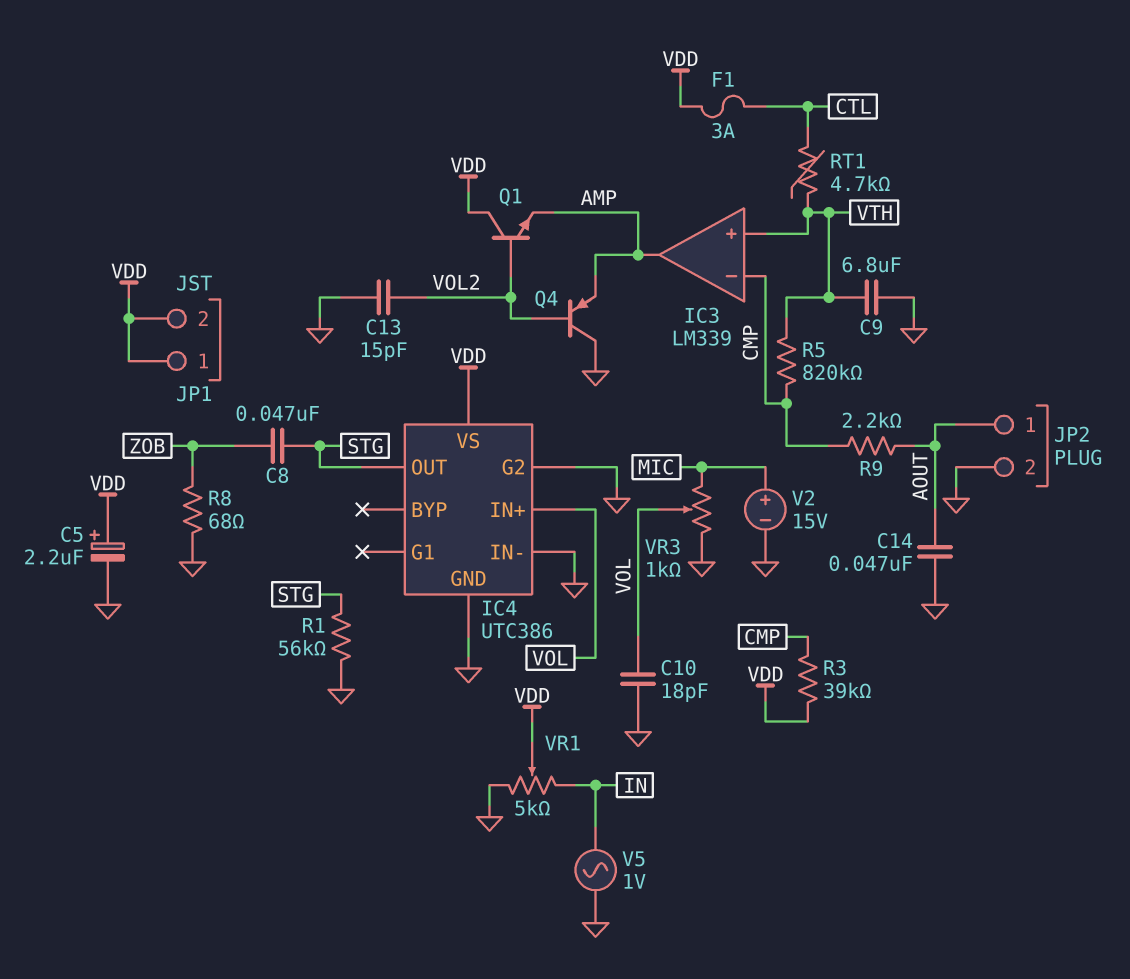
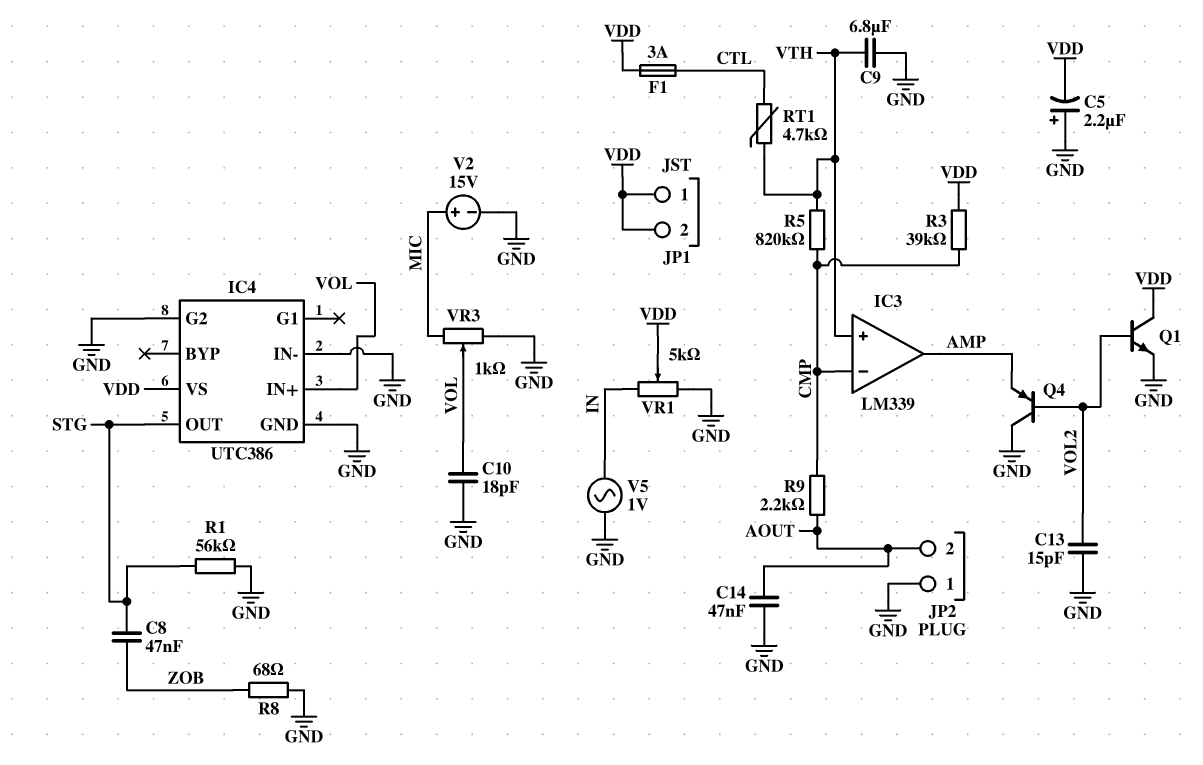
C5: 2.2uF (plus VDD, minus GND) -> 2.2uF (plus GND, minus VDD)
JP2 pin 1: AOUT -> GND
JP2 pin 2: GND -> AOUT
Q1: NPN (B VOL2, C VDD, E AMP) -> NPN (B VOL2, C VDD, E GND)

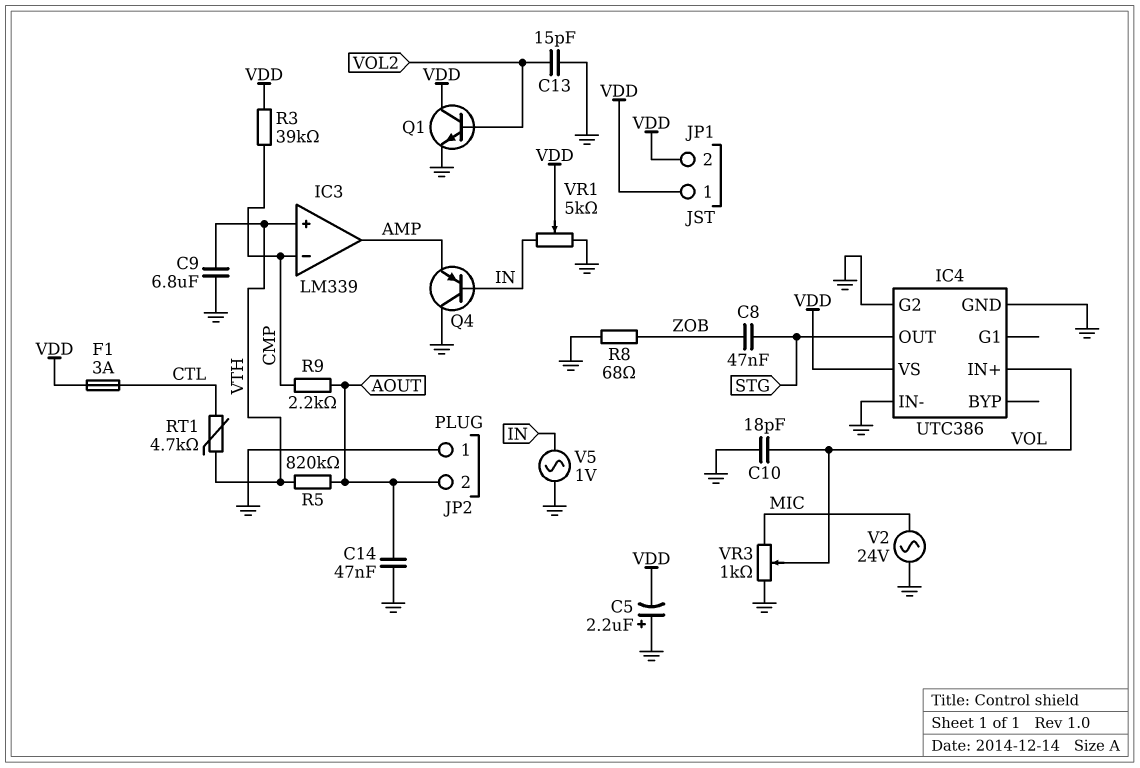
Q4: PNP (B VOL2, C GND, E AMP) -> PNP (B IN, C GND, E AMP)
R1: 56k (GND, STG) -> none
R5: 820k (CMP, VTH) -> 820k (AOUT, VTH)
V2: 15V (plus MIC, minus GND) -> AC 24V (GND, MIC)

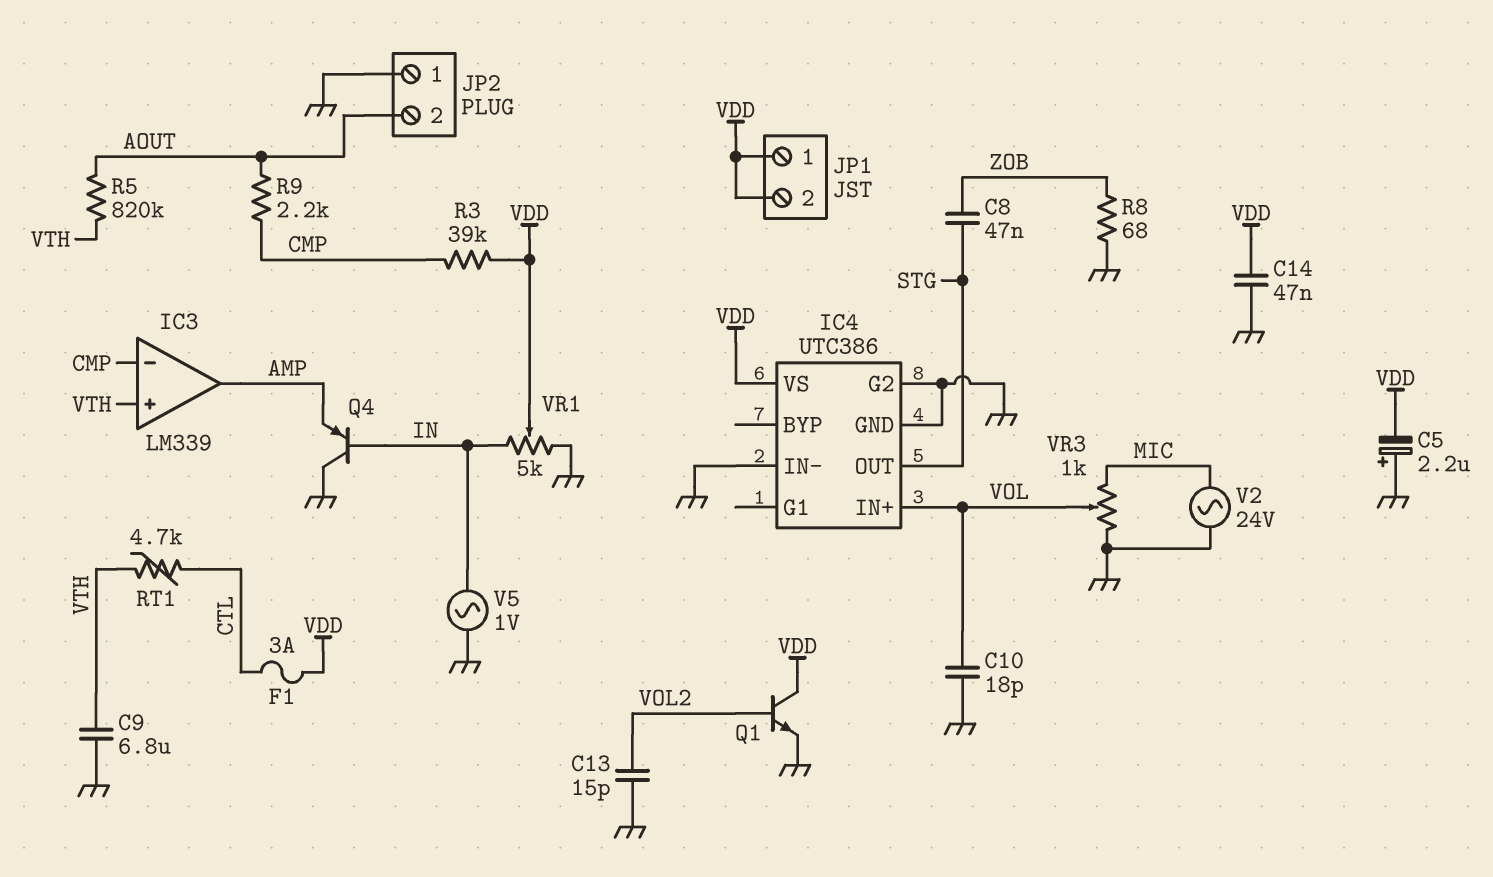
C14: 47nF (AOUT, GND) -> 47nF (GND, VDD)

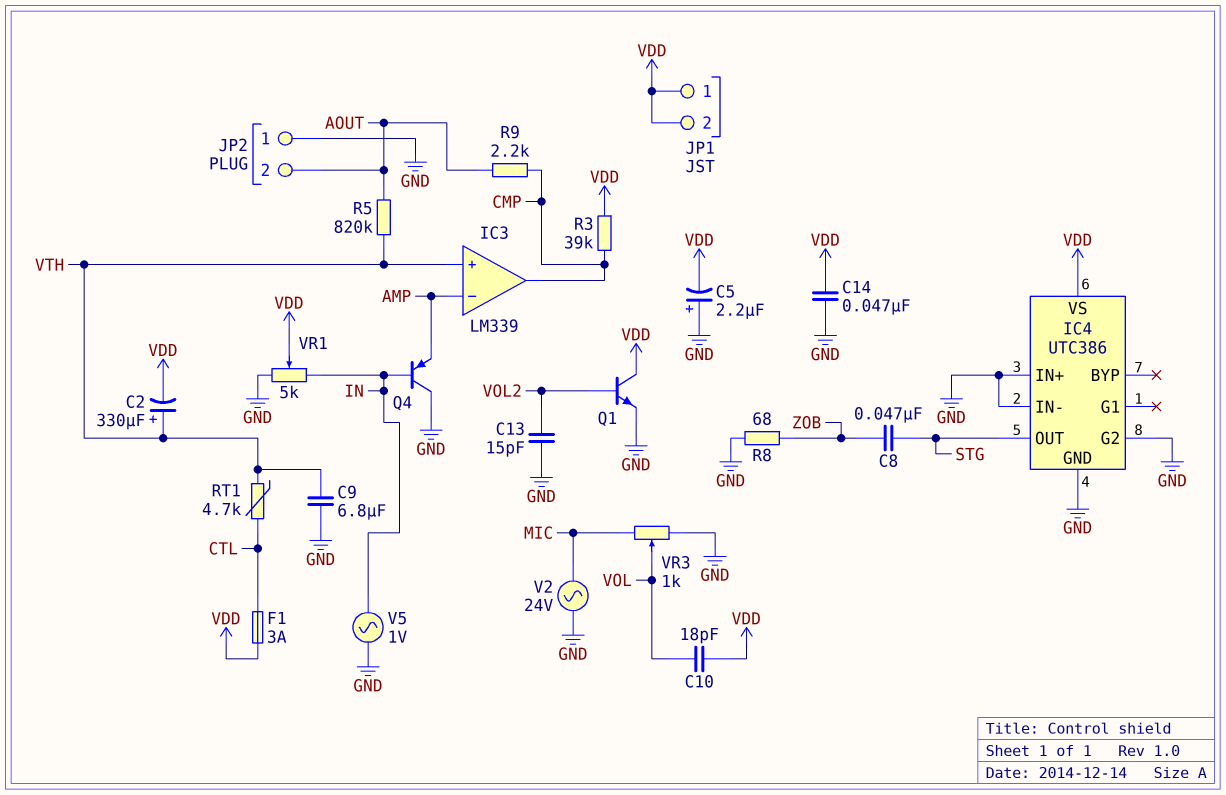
C2: none -> 330uF (plus VTH, minus VDD)
C10: 18pF (GND, VOL) -> 18pF (VDD, VOL)
IC3 pin in-: CMP -> AMP
IC3 pin out: AMP -> CMP
IC4 pin IN+: VOL -> GND

